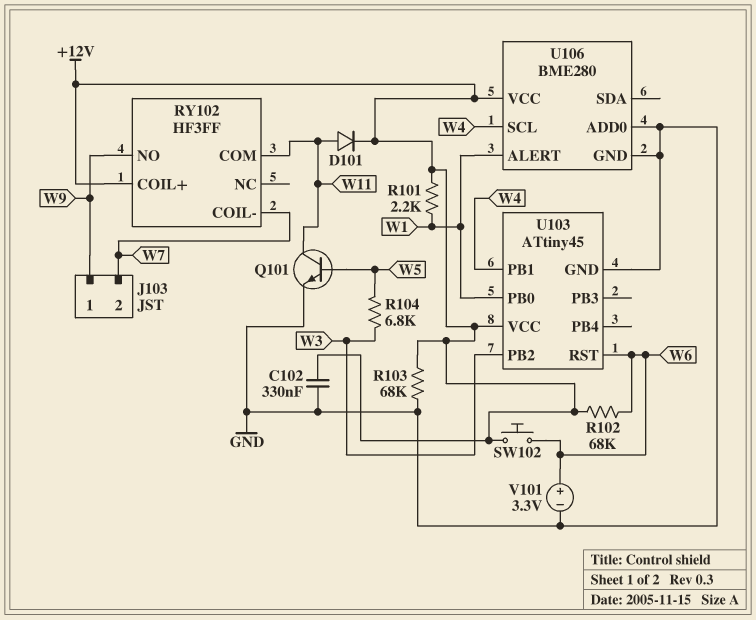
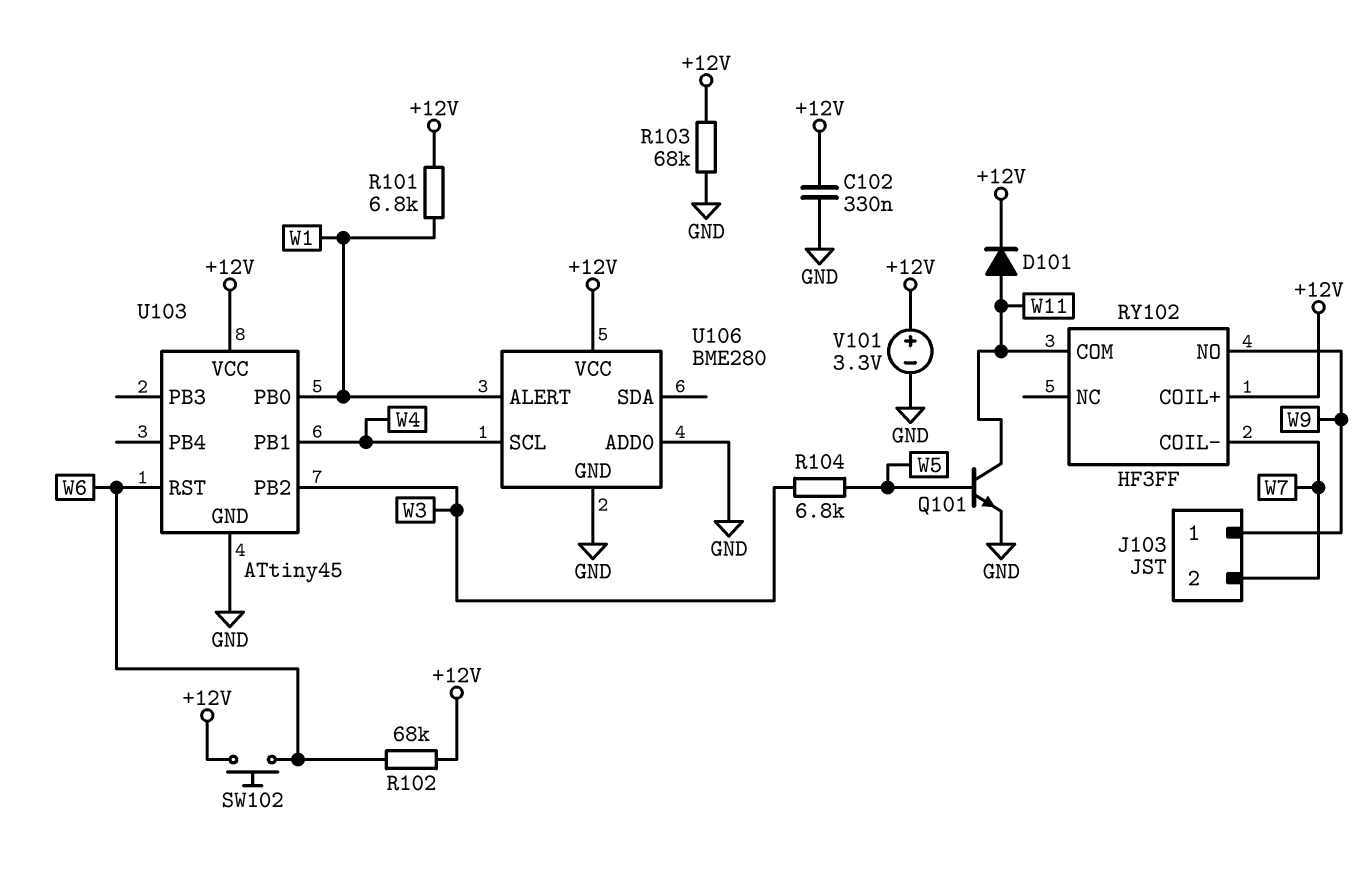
R101: 2.2k (+12V, W1) -> 6.8k (+12V, W1)
V101: 3.3V (plus W6, minus GND) -> 3.3V (plus +12V, minus GND)

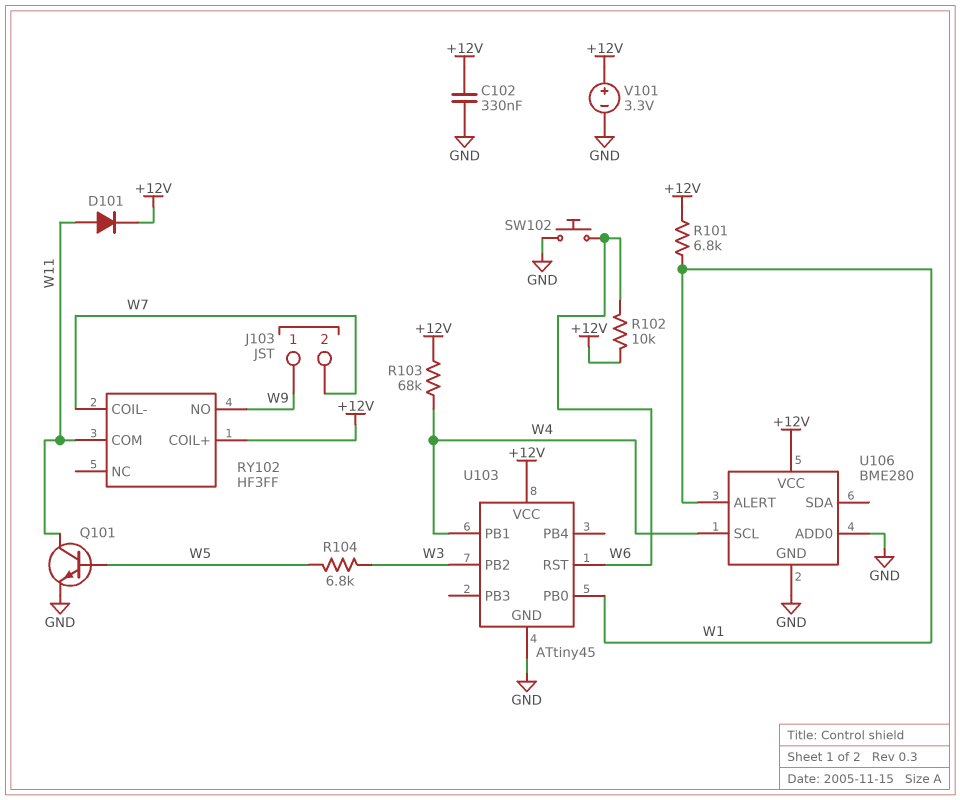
R102: 68k (+12V, W6) -> 10k (+12V, W6)
R103: 68k (+12V, GND) -> 68k (+12V, W4)
SW102: button (+12V, W6) -> button (GND, W6)

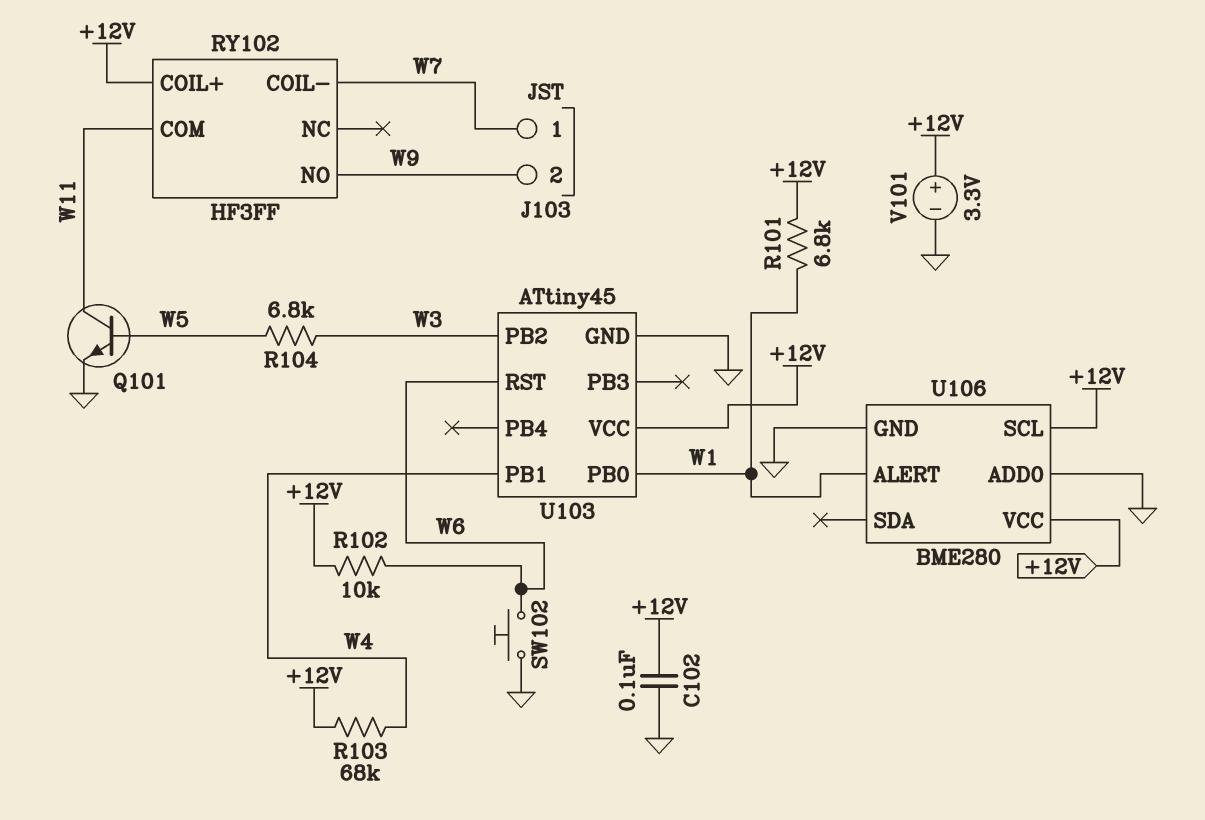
C102: 330nF (+12V, GND) -> 100nF (+12V, GND)
D101: diode (A W11, K +12V) -> none
J103 pin 1: W9 -> W7
J103 pin 2: W7 -> W9
U106 pin SCL: W4 -> +12V

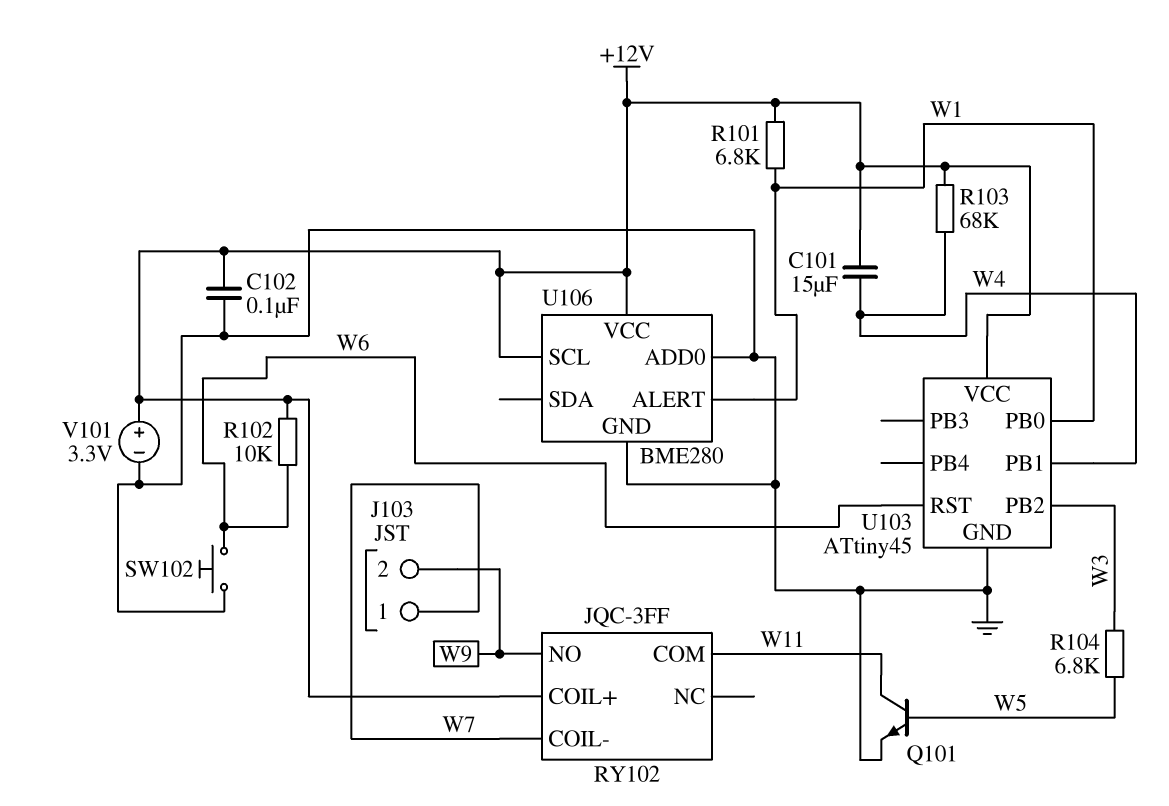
C101: none -> 15uF (+12V, W4)
RY102: HF3FF -> JQC-3FF

